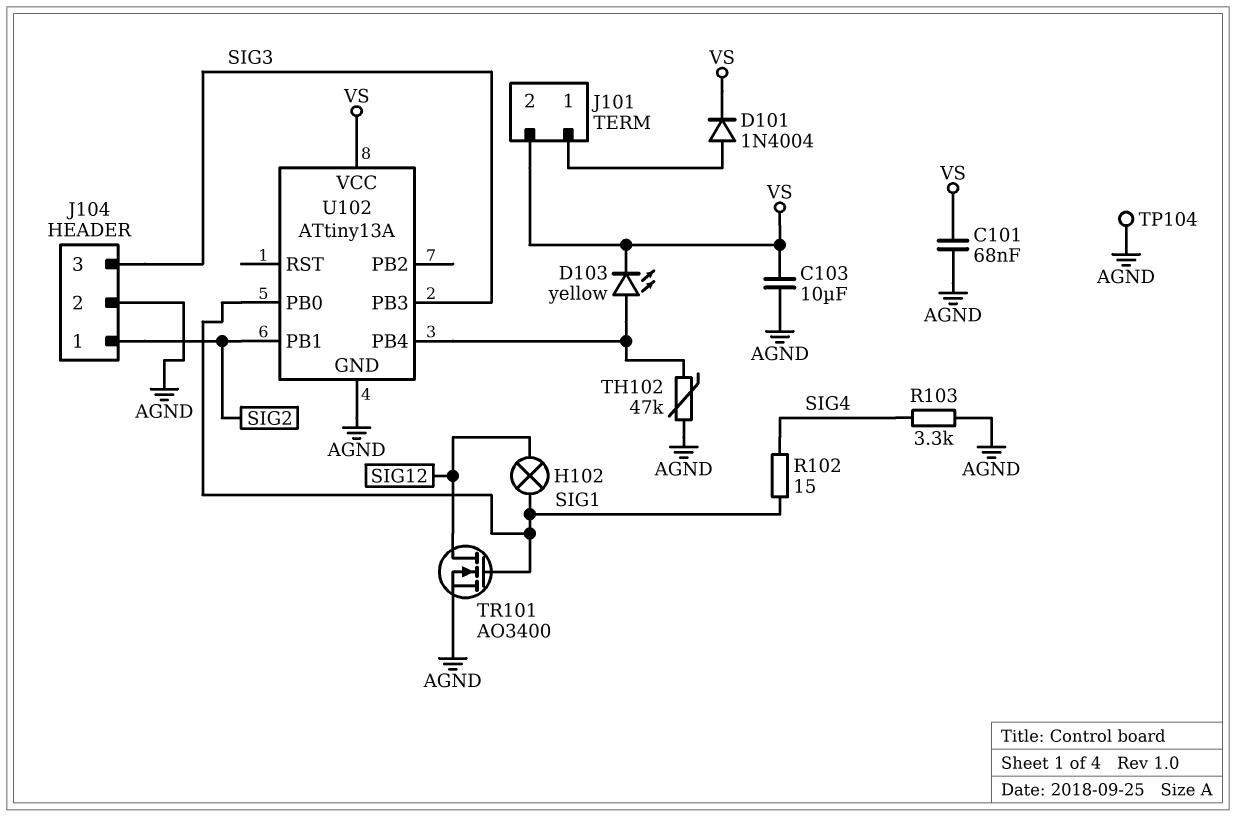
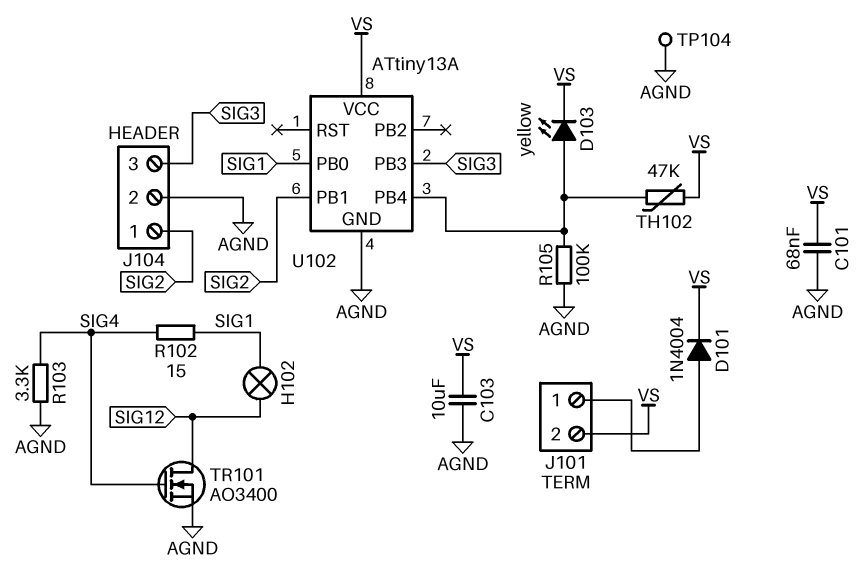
R105: none -> 100k (AGND, U102/PB4)
TH102: 47k (AGND, U102/PB4) -> 47k (U102/PB4, VS)
TR101: NMOS AO3400 (G SIG1, D SIG12, S AGND) -> NMOS AO3400 (G SIG4, D SIG12, S AGND)

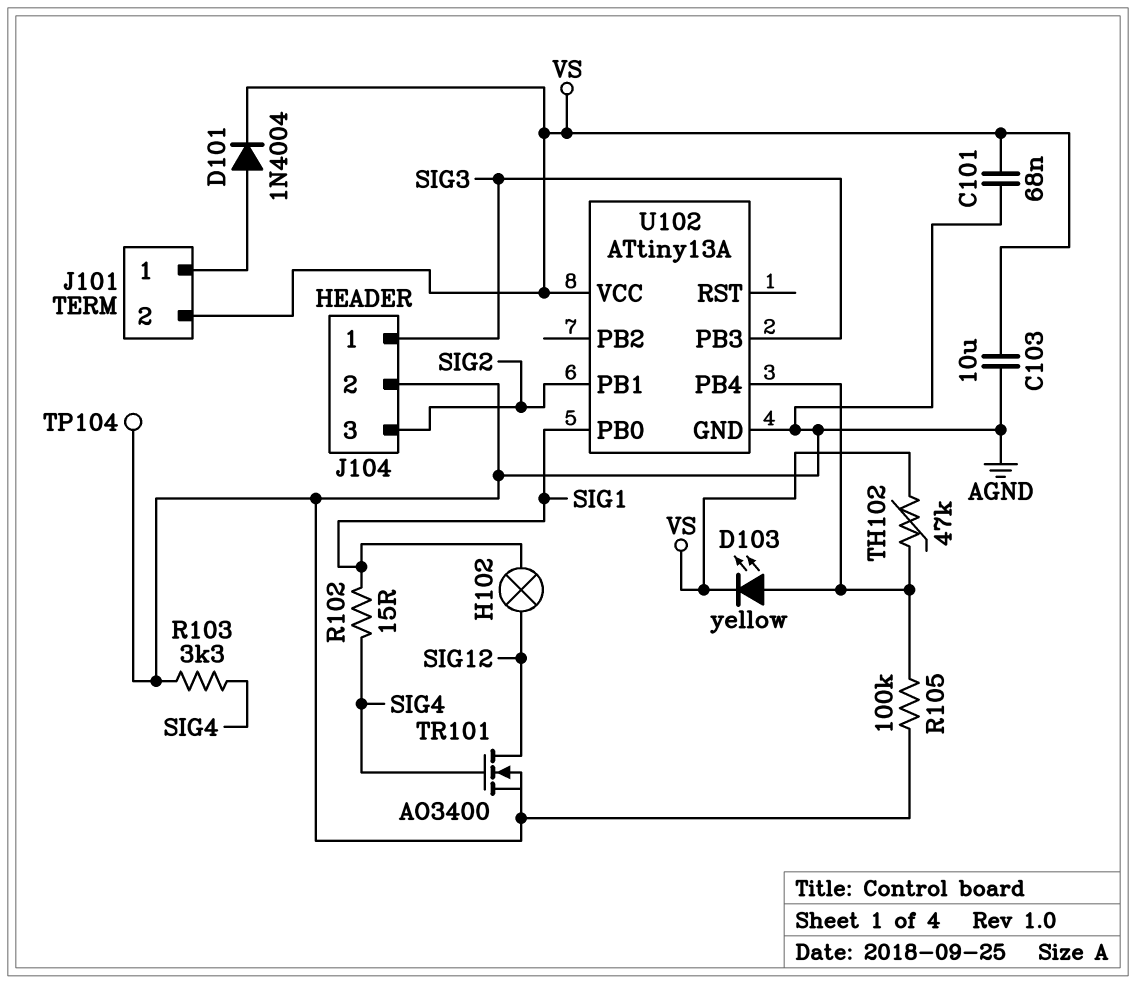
J104 pin 1: SIG2 -> SIG3
J104 pin 3: SIG3 -> SIG2

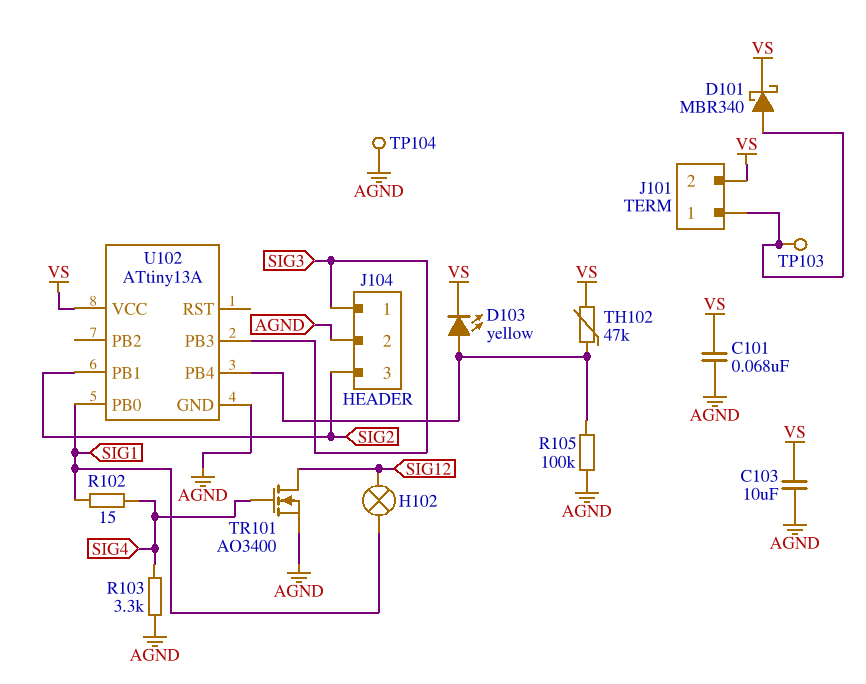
D101: diode 1N4004 (A J101/1, K VS) -> schottky MBR340 (A J101/1, K VS)
TP103: none -> test point (J101/1)

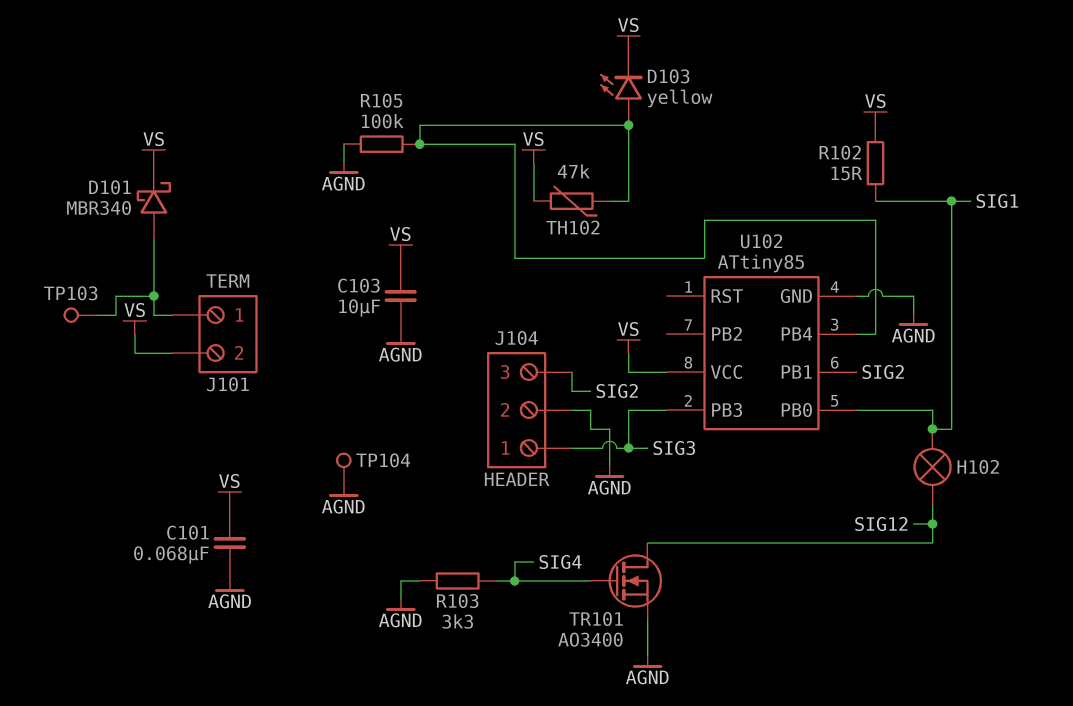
R102: 15 (SIG1, SIG4) -> 15 (SIG1, VS)
U102: ATtiny13A -> ATtiny85

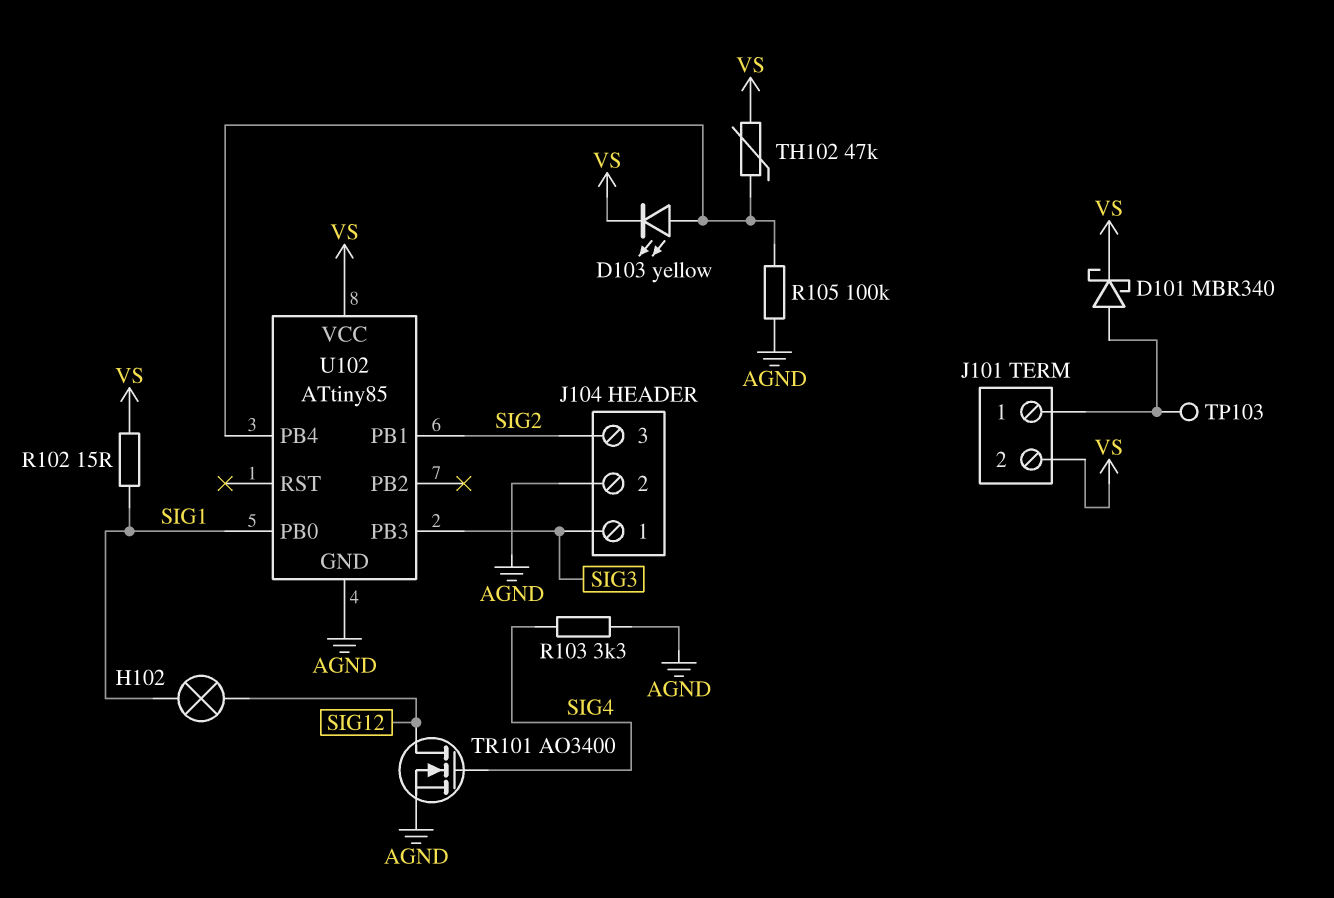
C101: 68nF (AGND, VS) -> none
C103: 10uF (AGND, VS) -> none
TP104: test point (AGND) -> none

